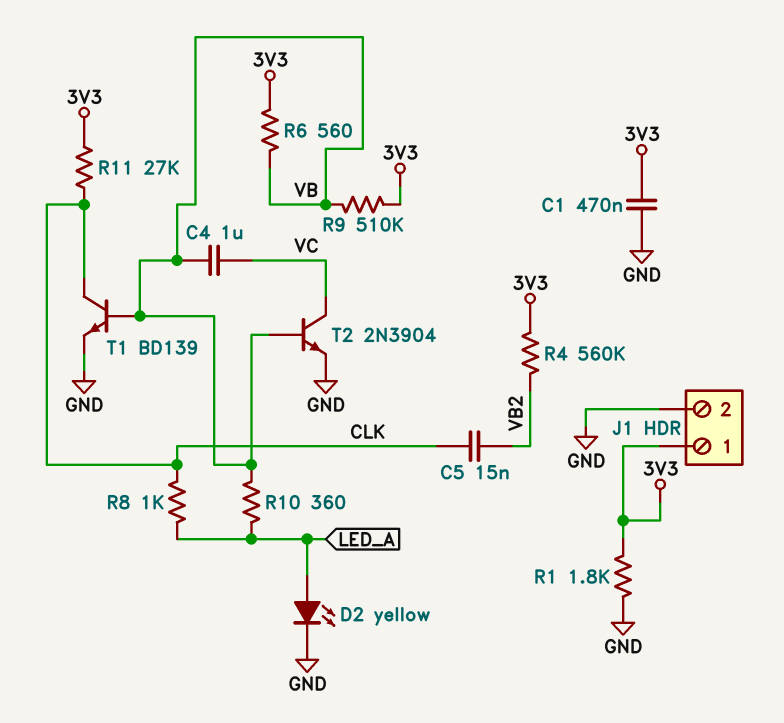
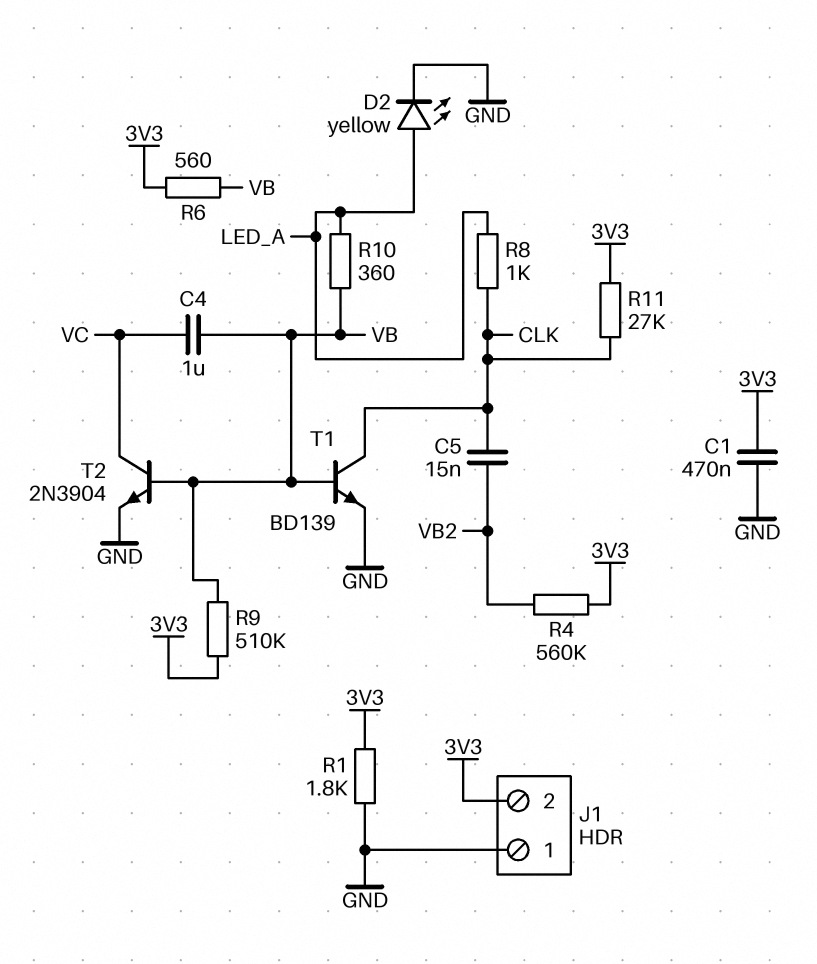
J1 pin 1: 3V3 -> GND
J1 pin 2: GND -> 3V3

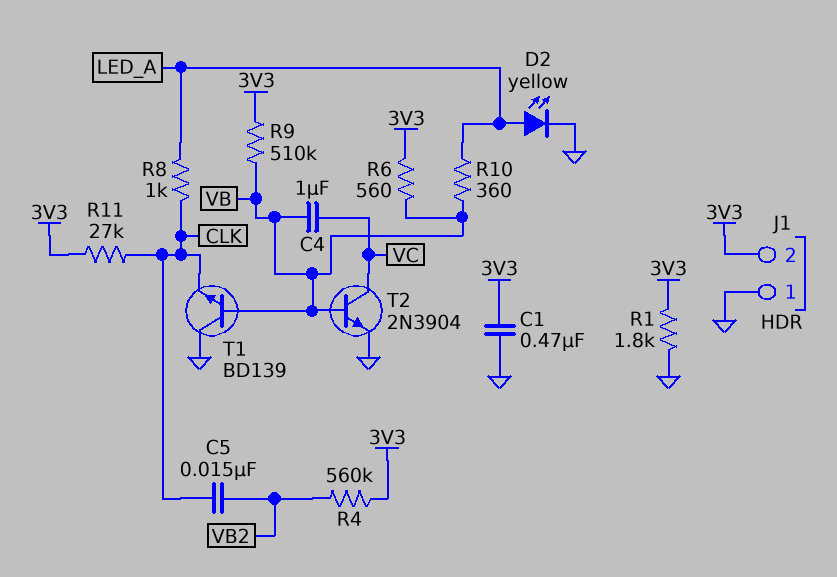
T1: NPN BD139 (B VB, C CLK, E GND) -> NPN BD139 (B VB, C GND, E CLK)

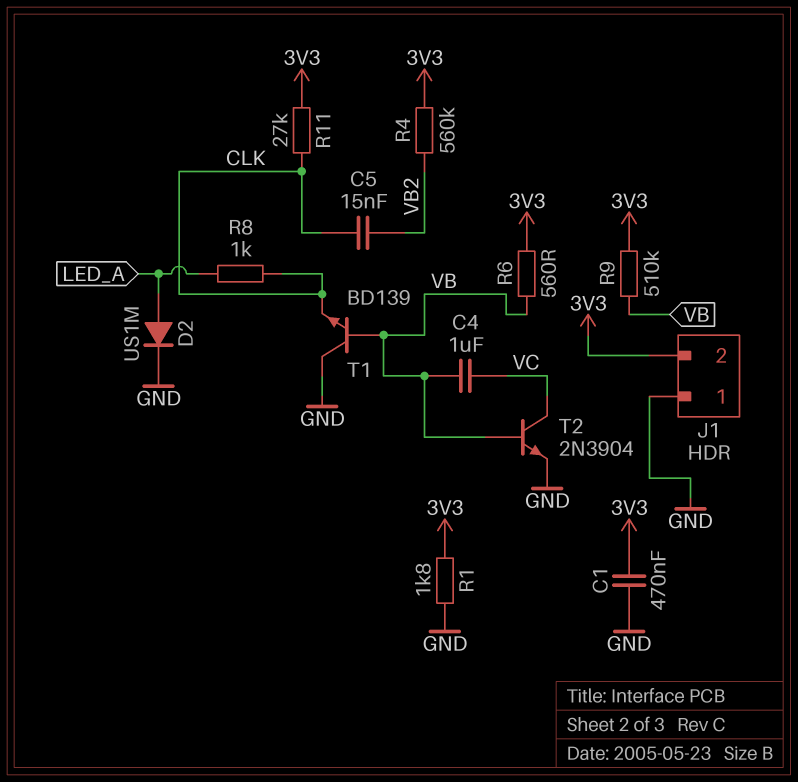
D2: LED yellow (A LED_A, K GND) -> diode US1M (A LED_A, K GND)
R10: 360 (LED_A, VB) -> none

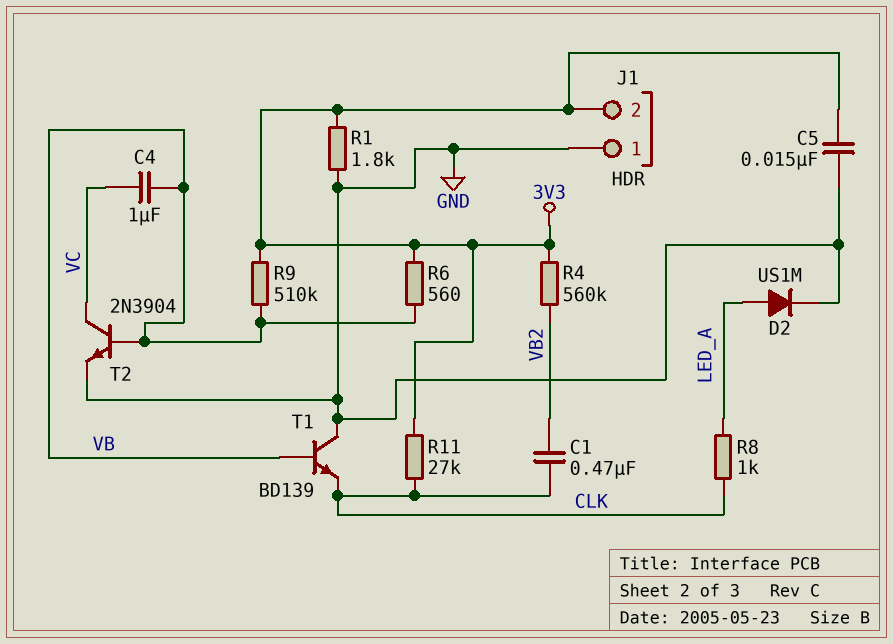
C1: 470nF (3V3, GND) -> 470nF (CLK, VB2)
C5: 15nF (CLK, VB2) -> 15nF (3V3, GND)

